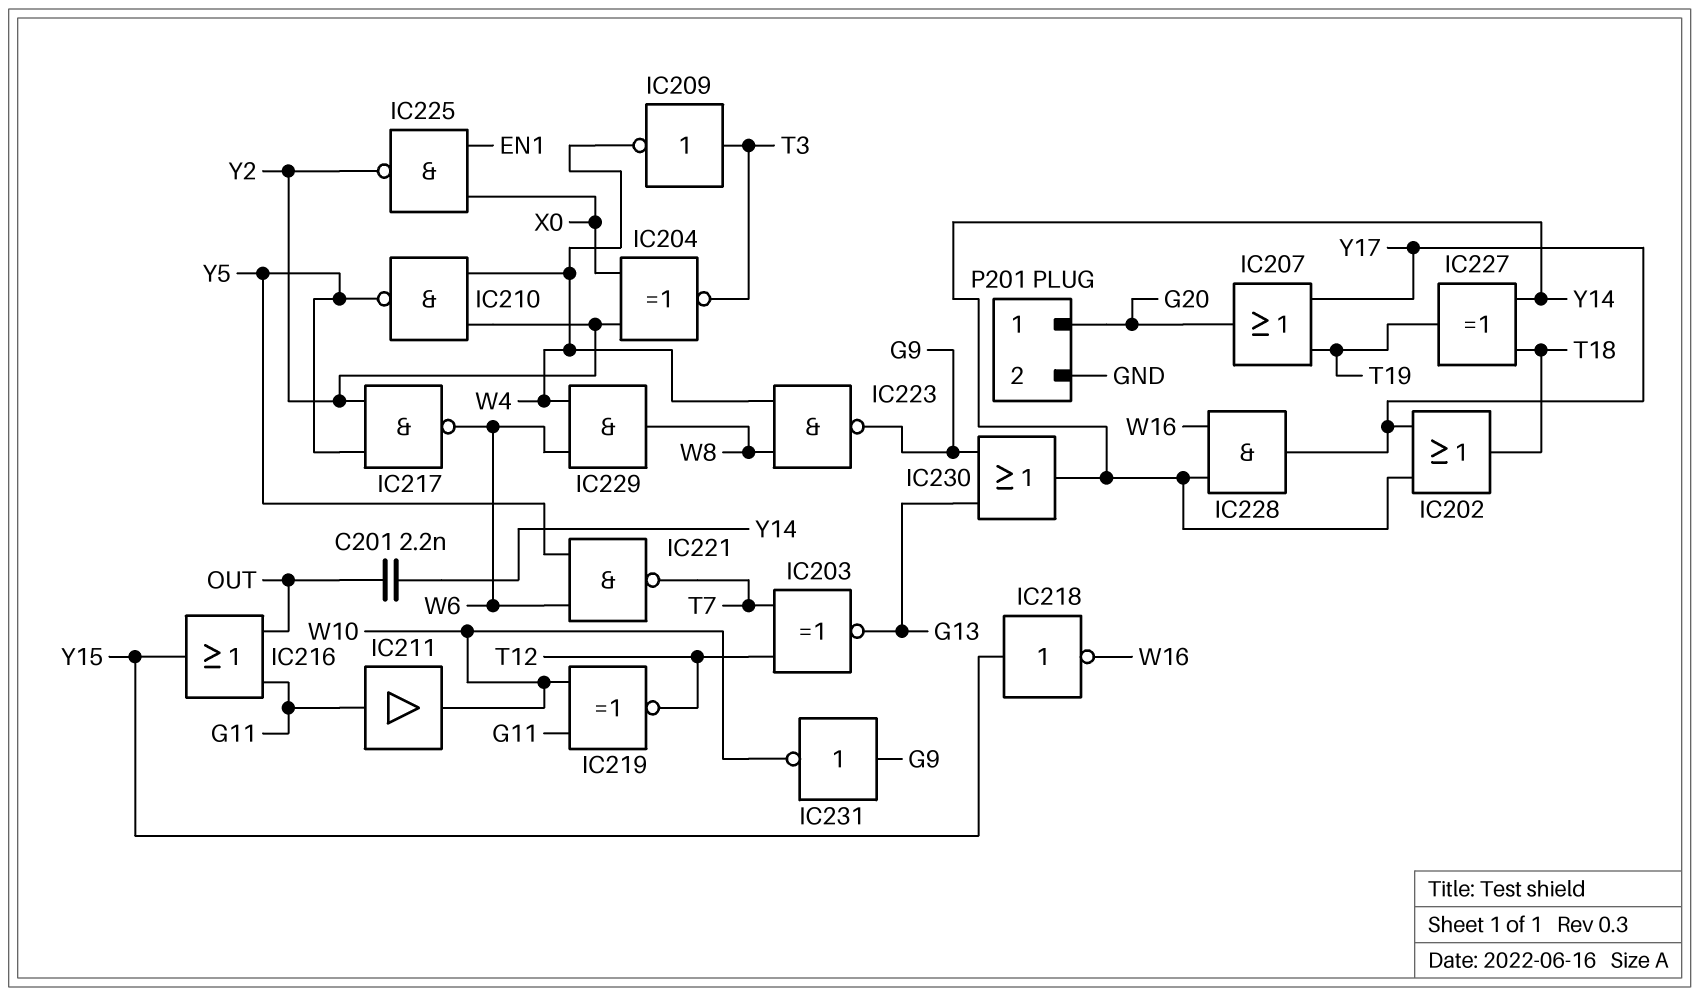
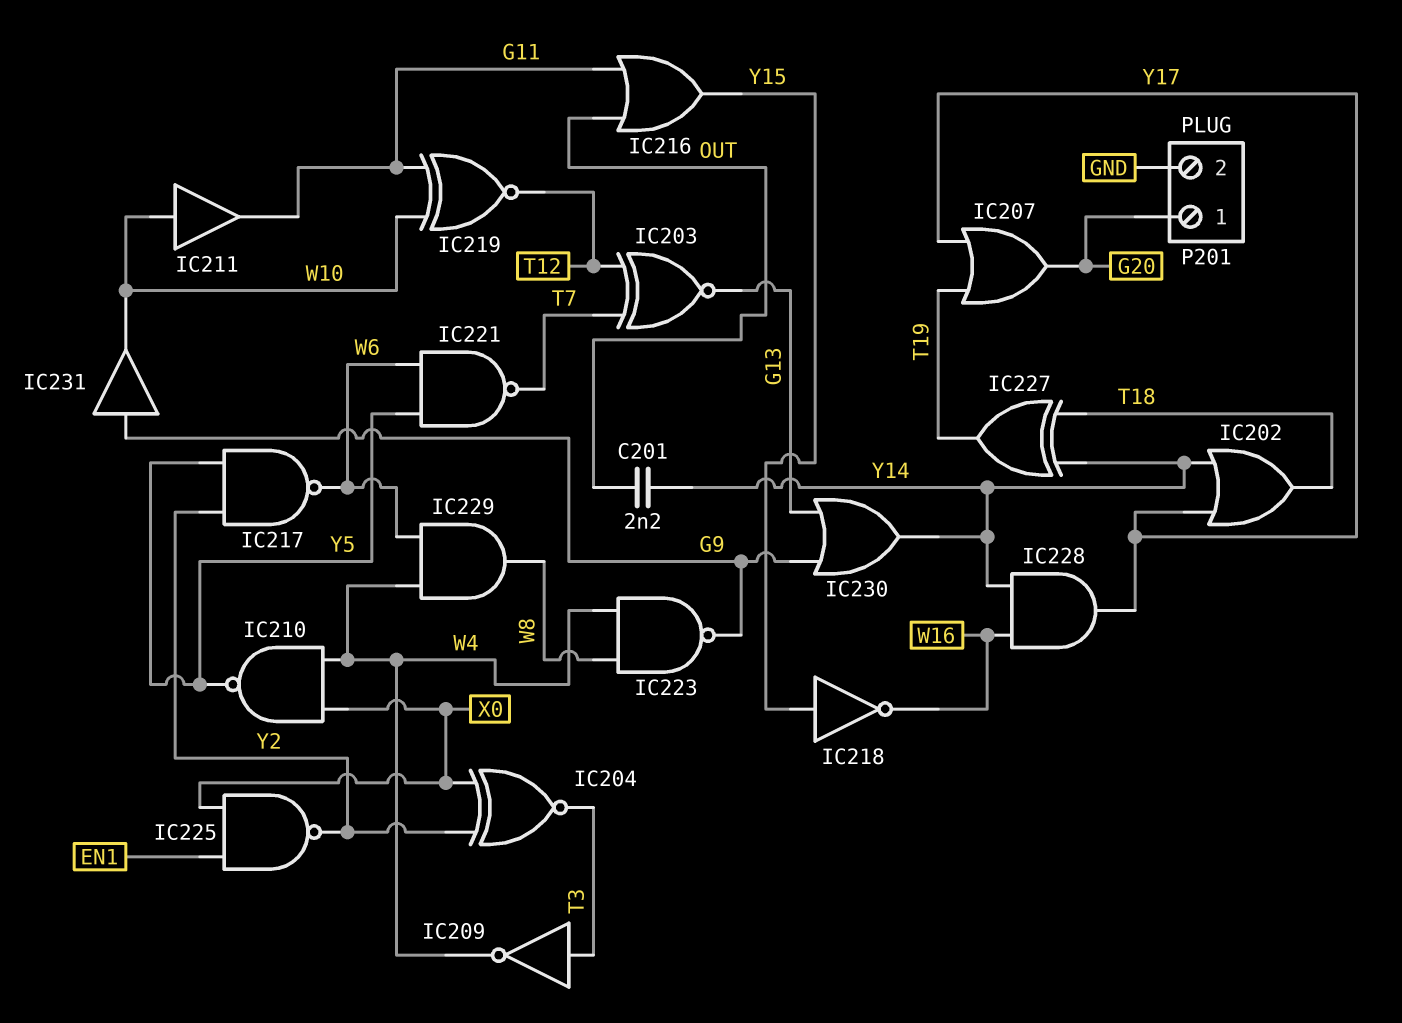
IC210: NAND (in W4, in Y2, out Y5) -> NAND (in W4, in X0, out Y5)
IC211: buffer (in G11, out W10) -> buffer (in W10, out G11)
IC231: NOT (in G9, out W10) -> buffer (in G9, out W10)

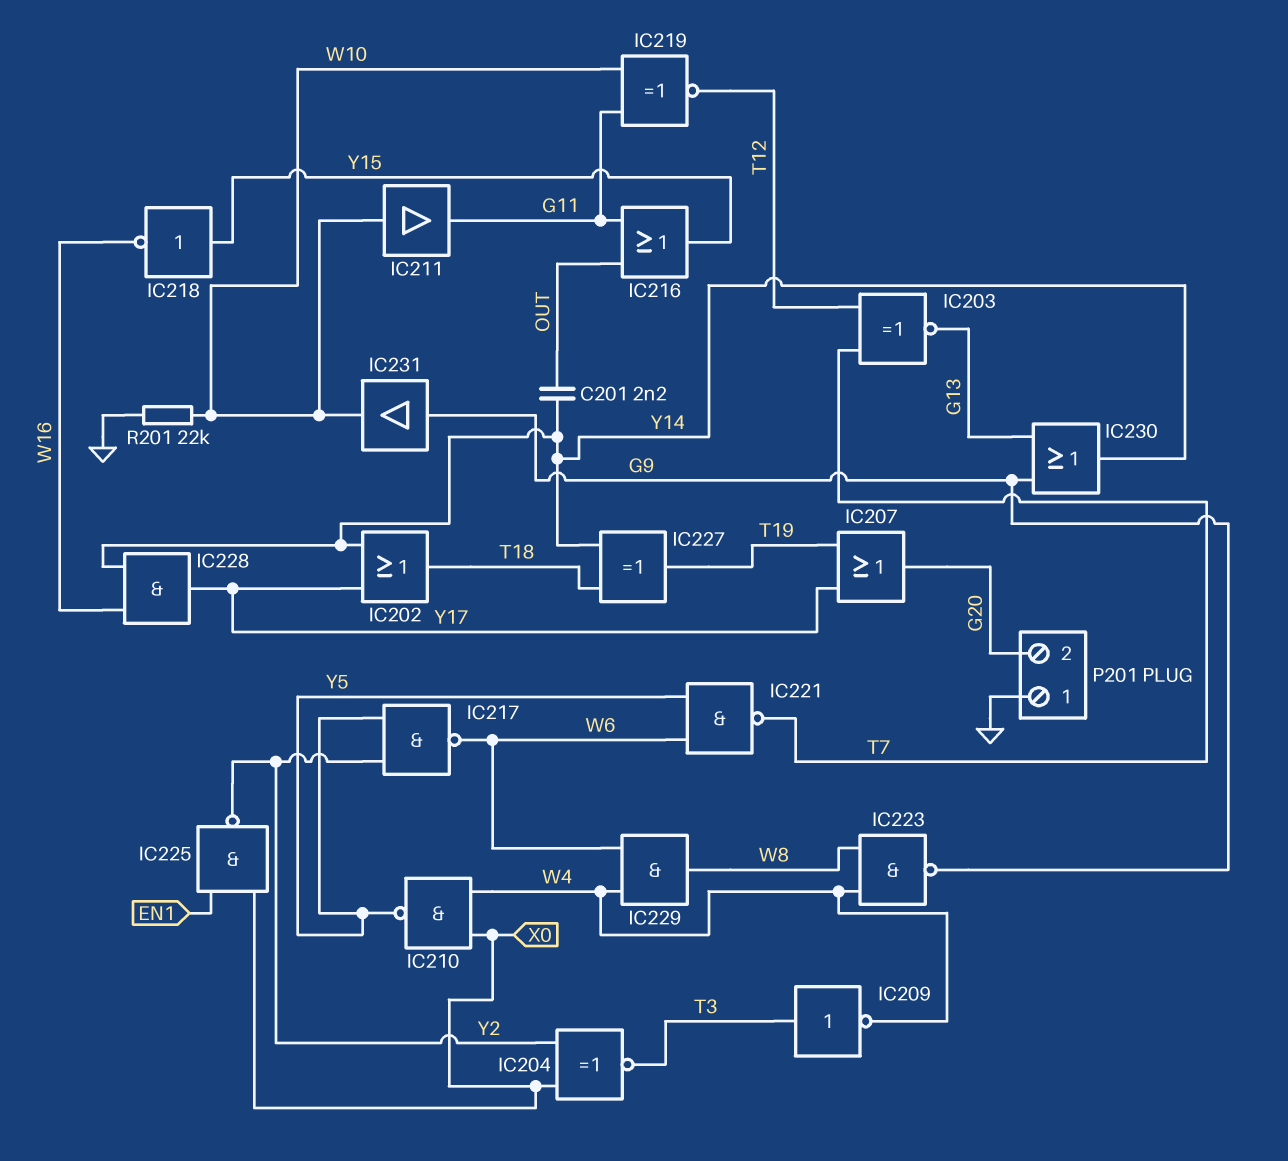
P201 pin 1: G20 -> GND
P201 pin 2: GND -> G20
R201: none -> 22k (GND, W10)

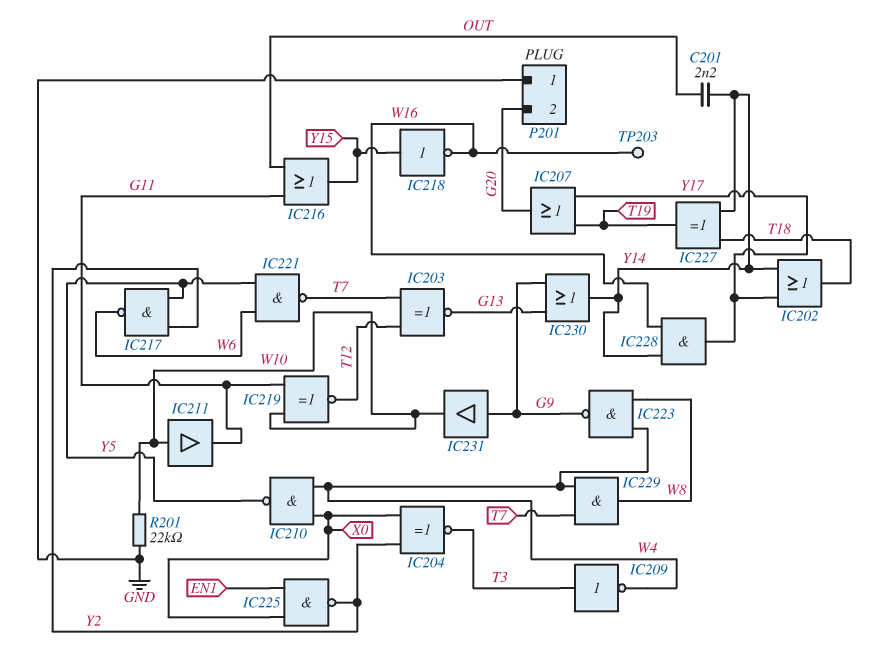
IC229: AND (in W4, in W6, out W8) -> AND (in T7, in W4, out W8)
TP203: none -> test point (W16)

